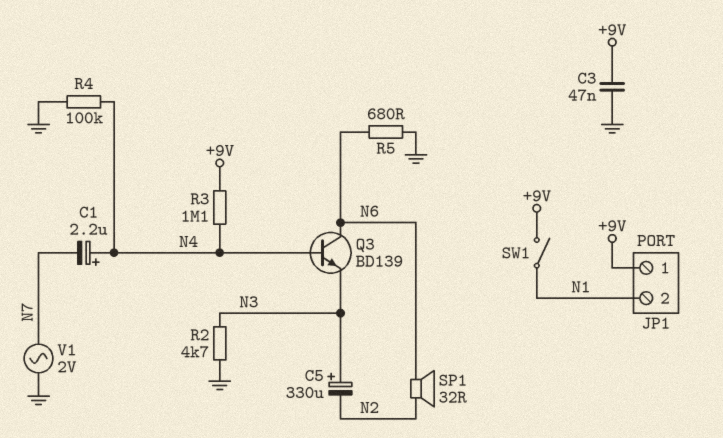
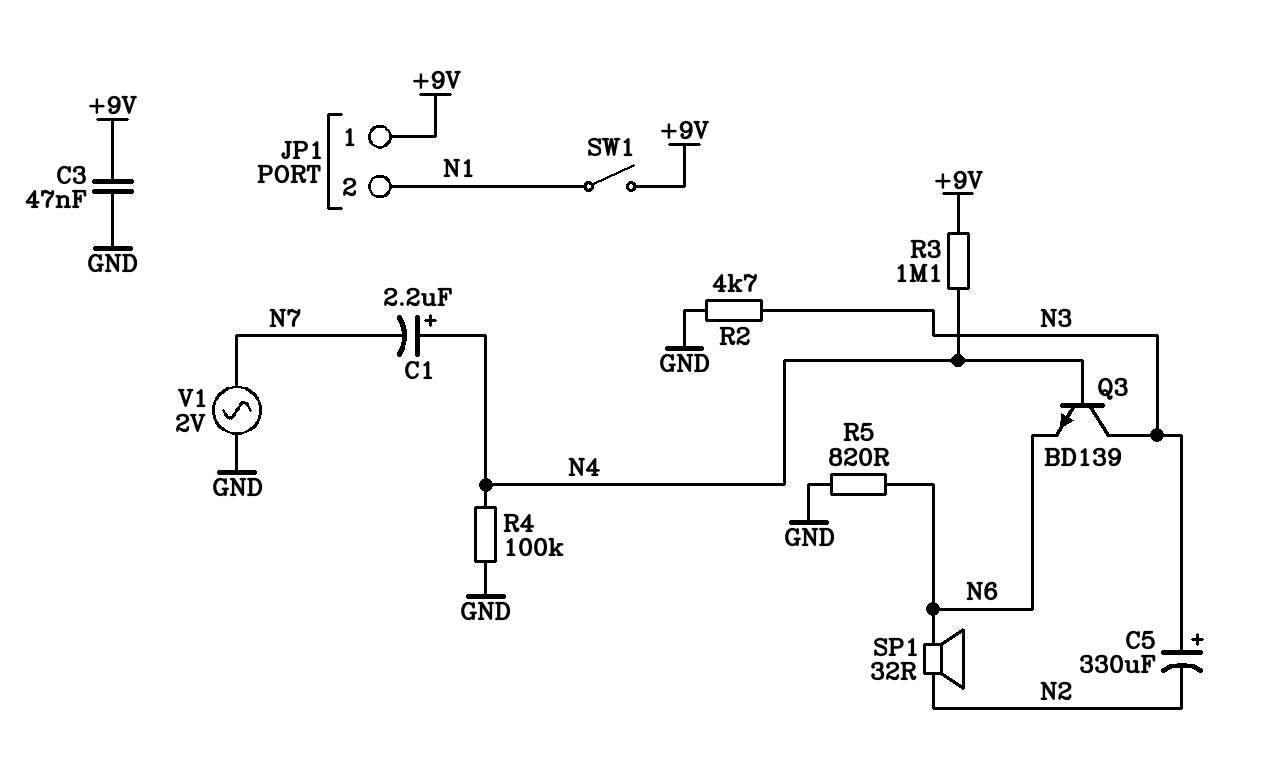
Q3: NPN BD139 (B N4, C N6, E N3) -> NPN BD139 (B N4, C N3, E N6)
R5: 680 (GND, N6) -> 820 (GND, N6)

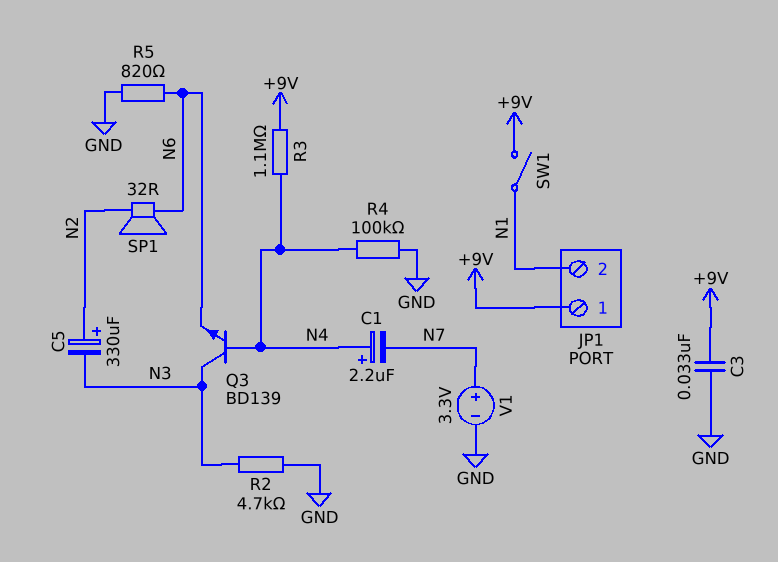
C3: 47nF (+9V, GND) -> 33nF (+9V, GND)
C5: 330uF (plus N3, minus N2) -> 330uF (plus N2, minus N3)
V1: AC 2V (GND, N7) -> 3.3V (plus N7, minus GND)

